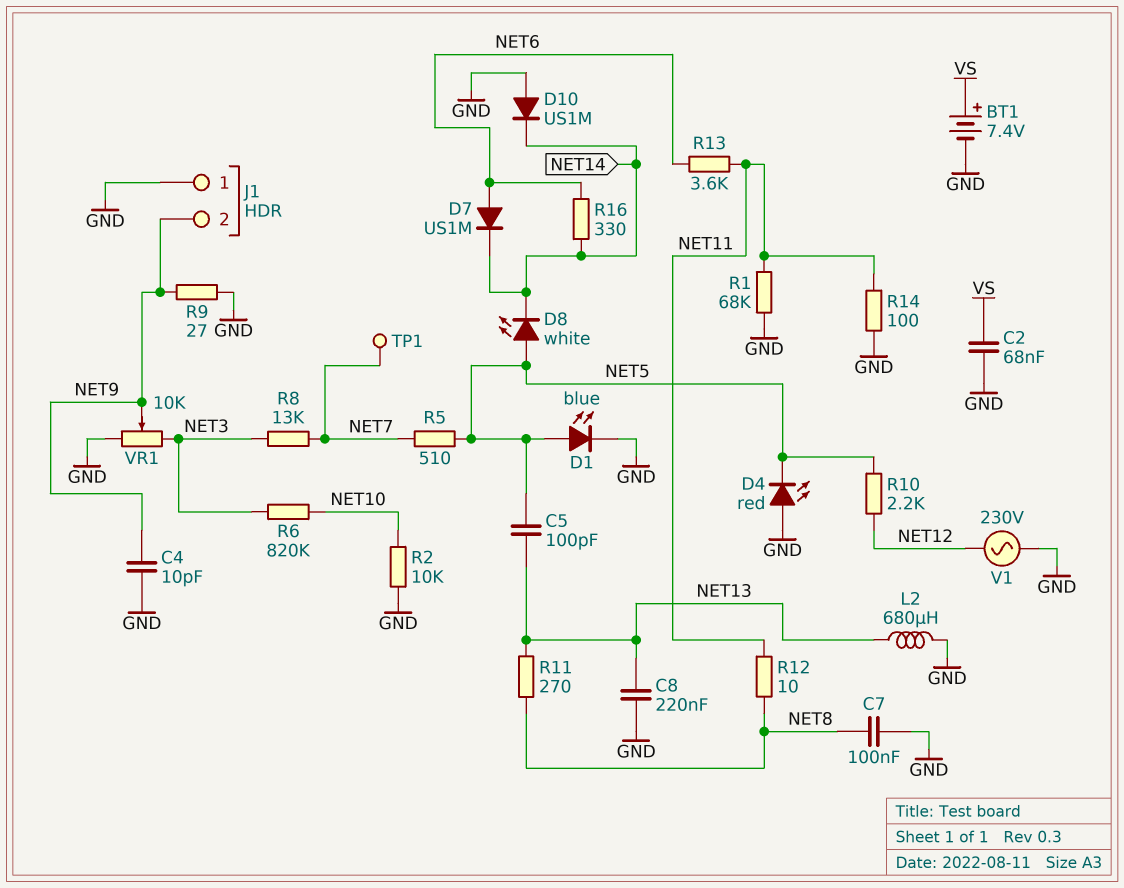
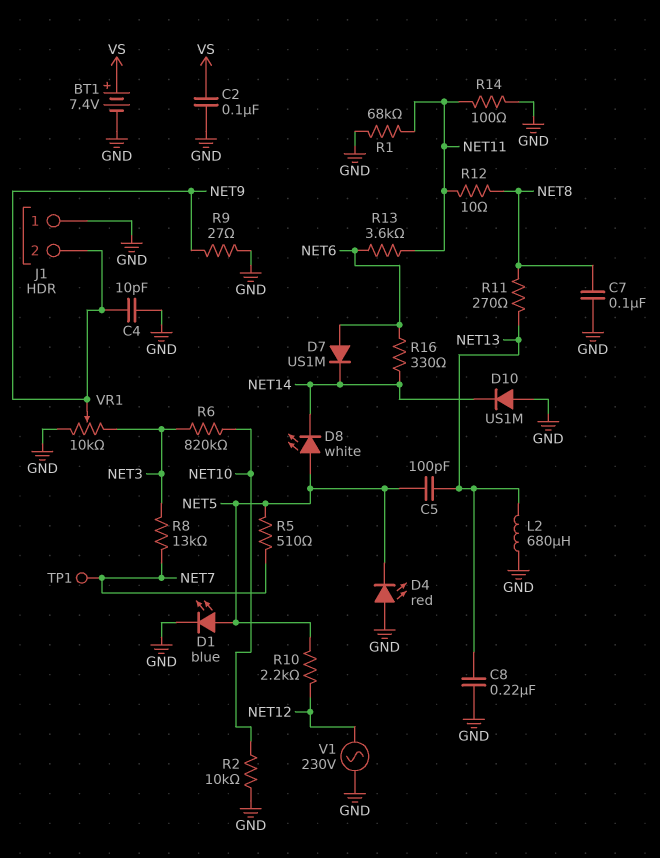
C2: 68nF (GND, VS) -> 100nF (GND, VS)

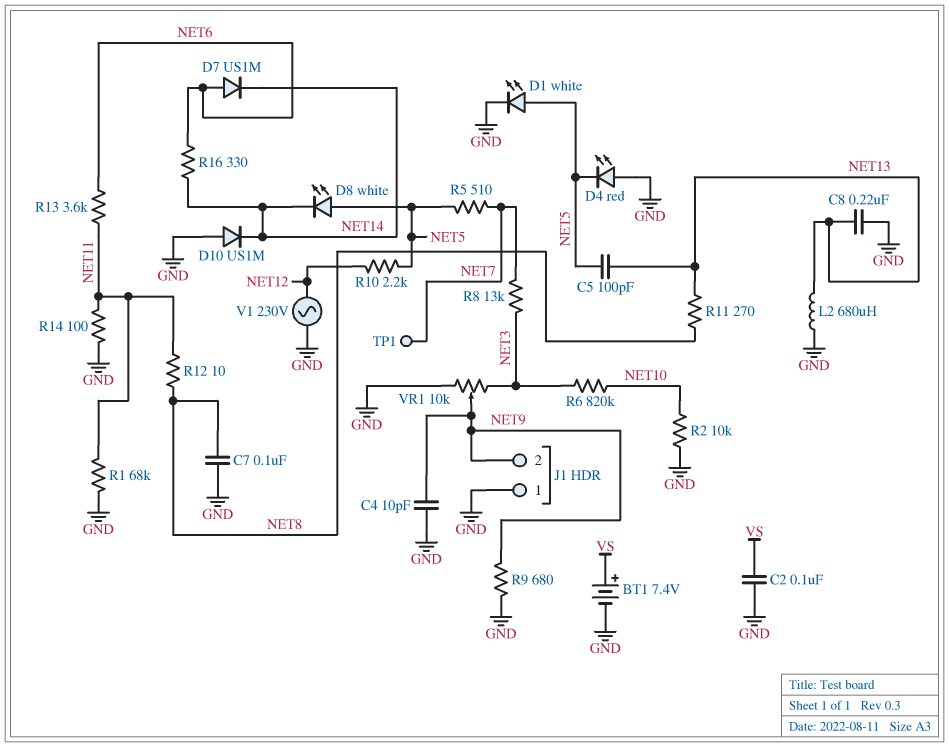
D1: LED blue (A NET5, K GND) -> LED white (A NET5, K GND)
R9: 27 (GND, NET9) -> 680 (GND, NET9)

